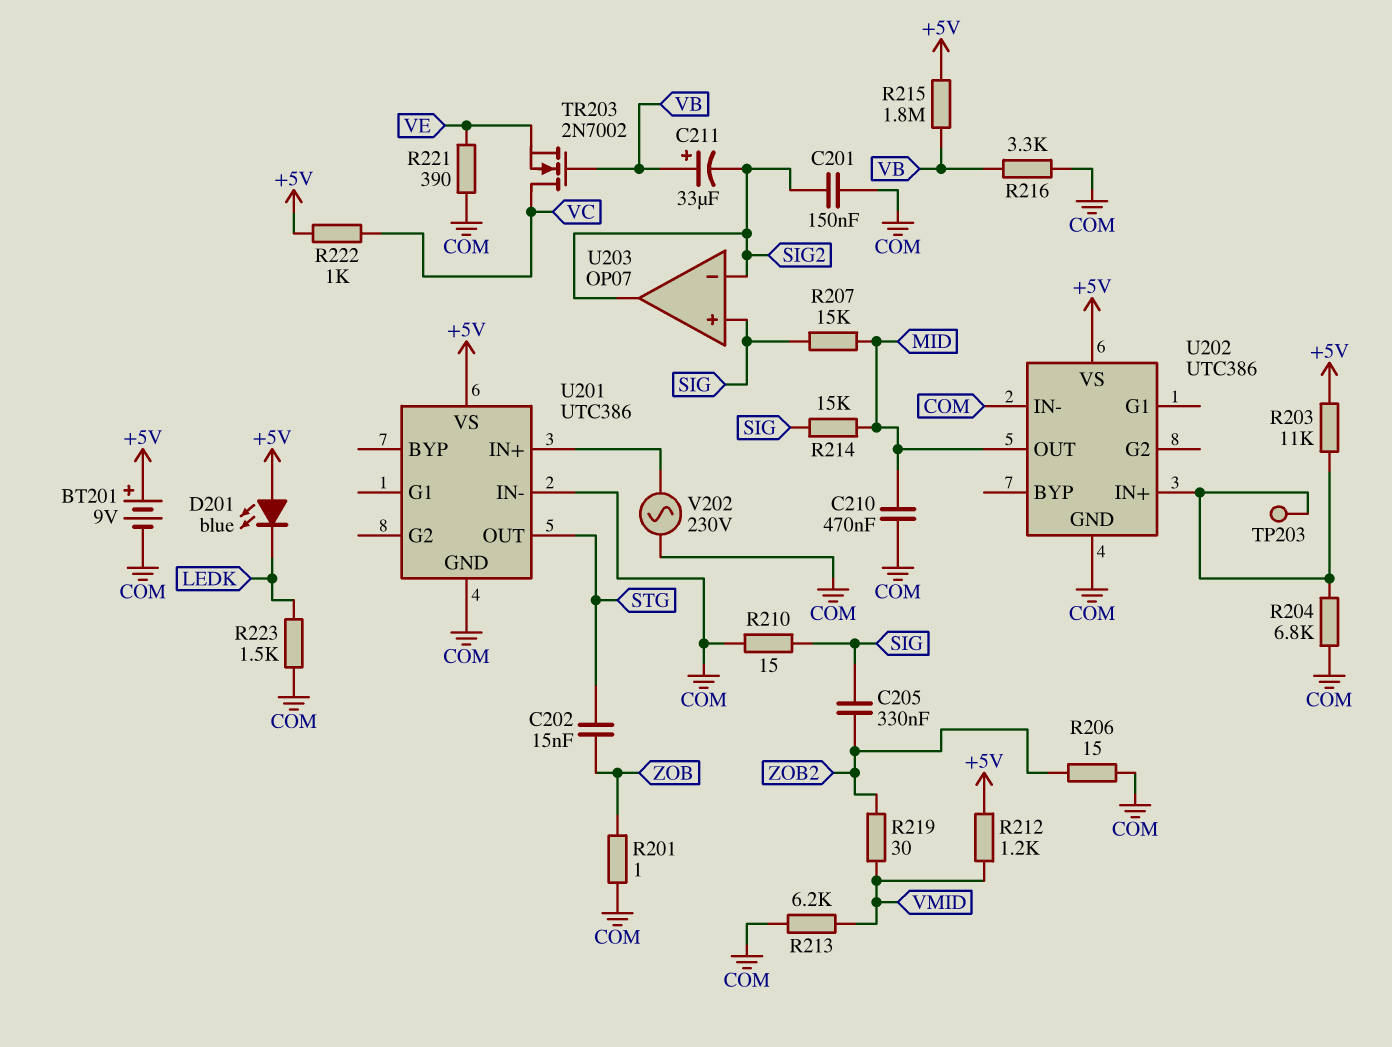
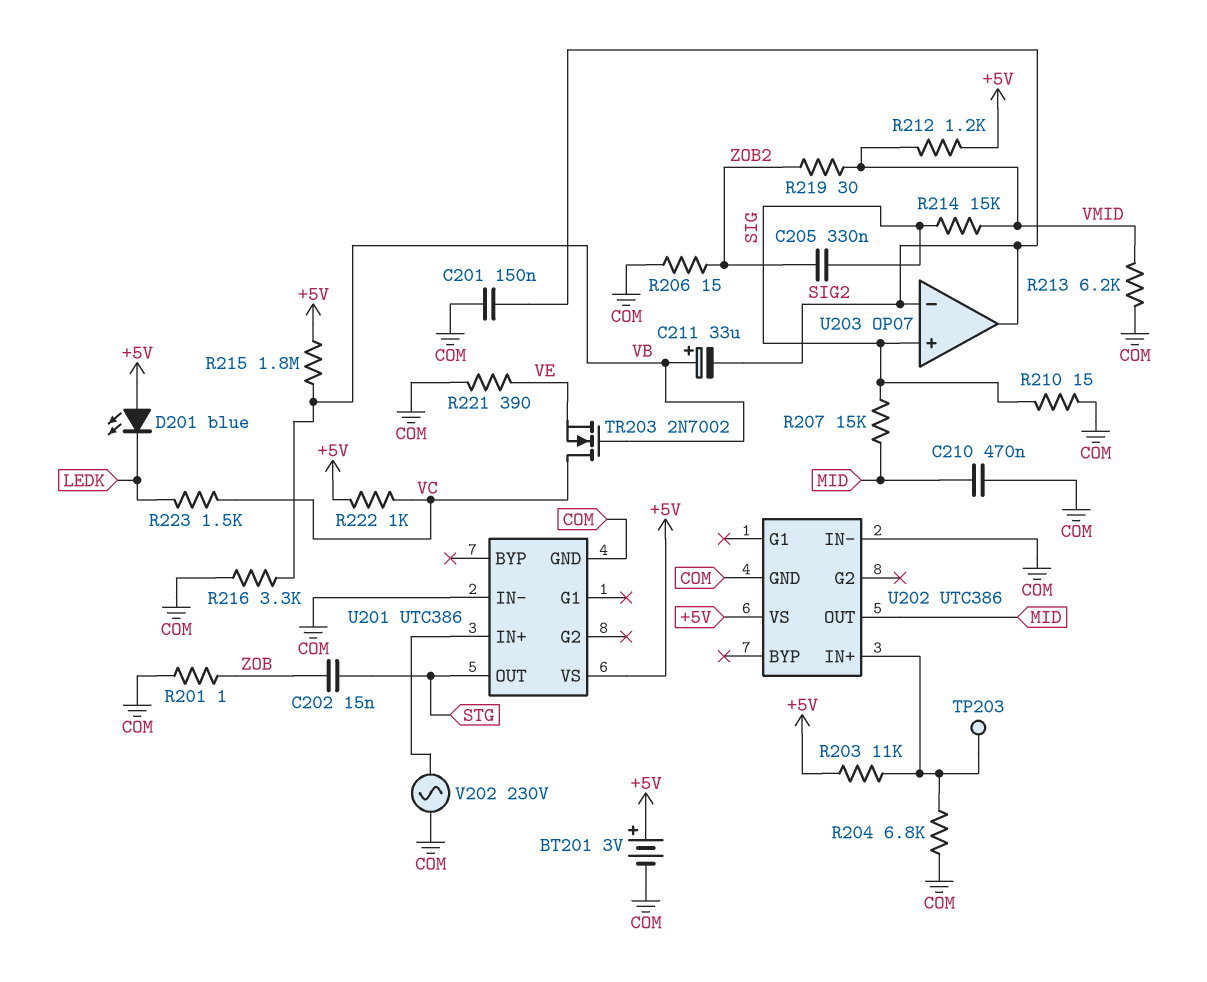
BT201: 9V (plus +5V, minus COM) -> 3V (plus +5V, minus COM)
R214: 15k (MID, SIG) -> 15k (SIG, VMID)
R223: 1.5k (COM, LEDK) -> 1.5k (LEDK, VC)

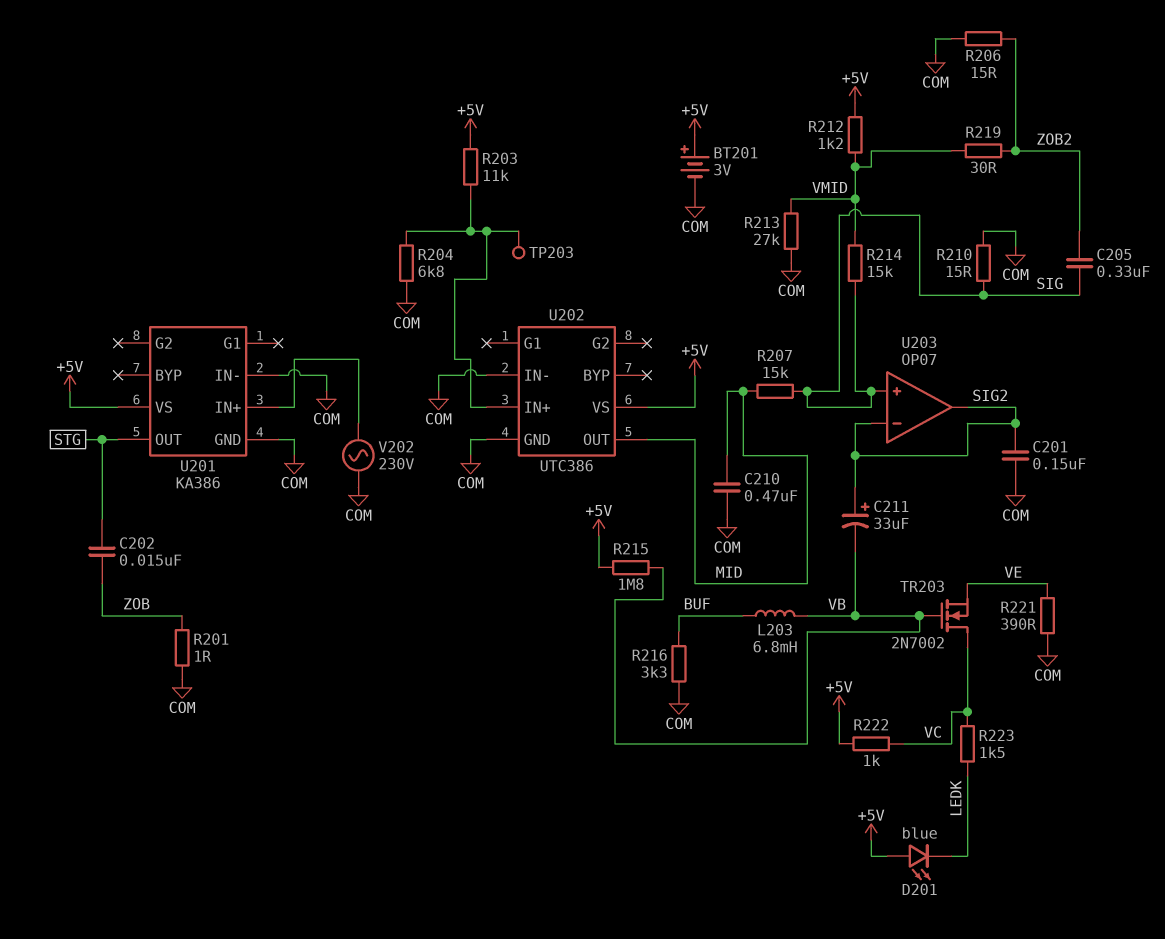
C211: 33uF (plus VB, minus SIG2) -> 33uF (plus SIG2, minus VB)
L203: none -> 6.8mH (BUF, VB)
R213: 6.2k (COM, VMID) -> 27k (COM, VMID)
R216: 3.3k (COM, VB) -> 3.3k (BUF, COM)
U201: UTC386 -> KA386

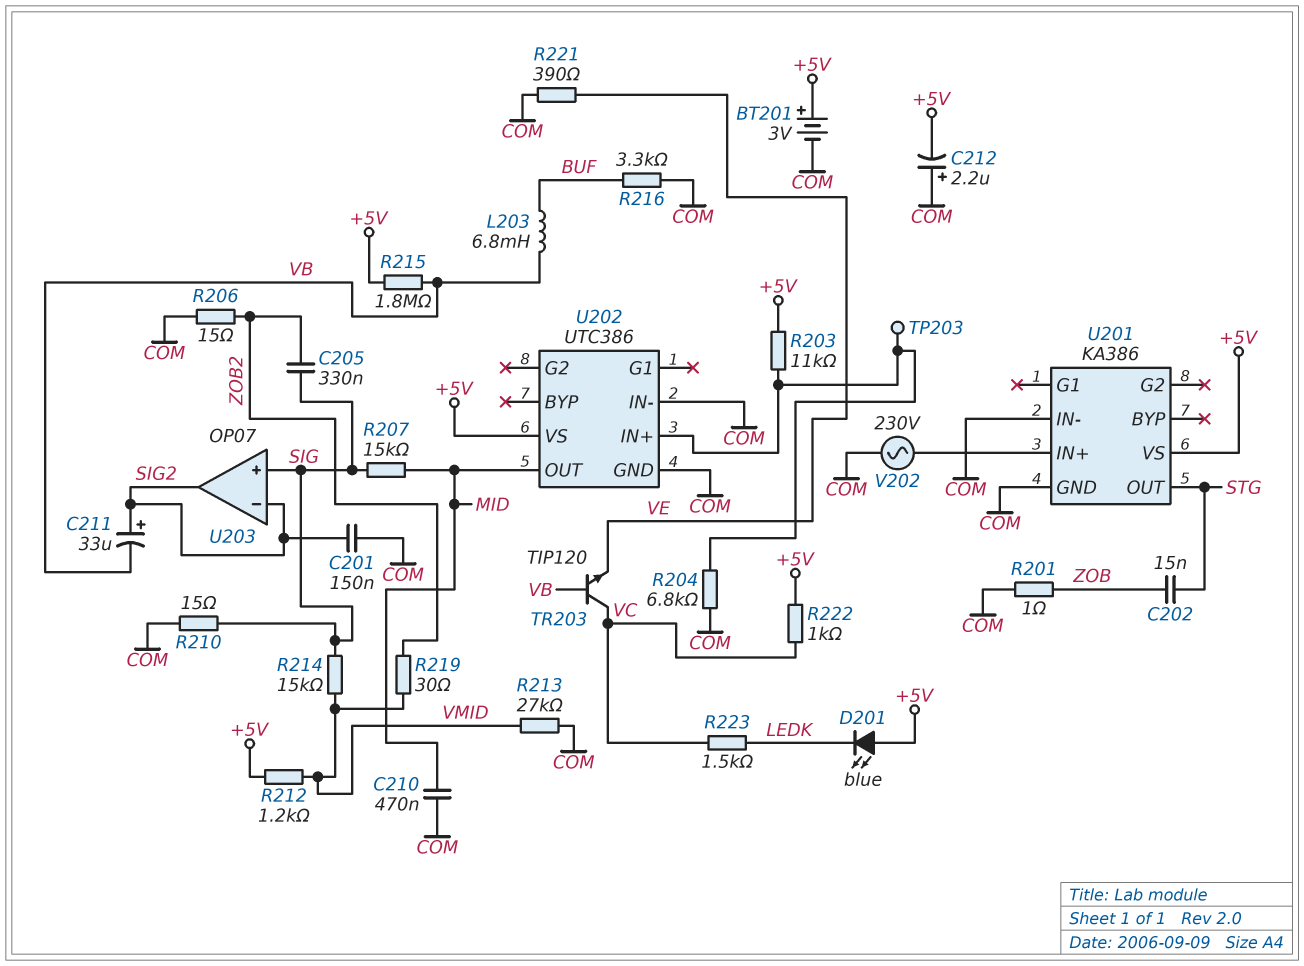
C212: none -> 2.2uF (plus COM, minus +5V)
TR203: NMOS 2N7002 (G VB, D VC, S VE) -> NPN TIP120 (B VB, C VC, E VE)

